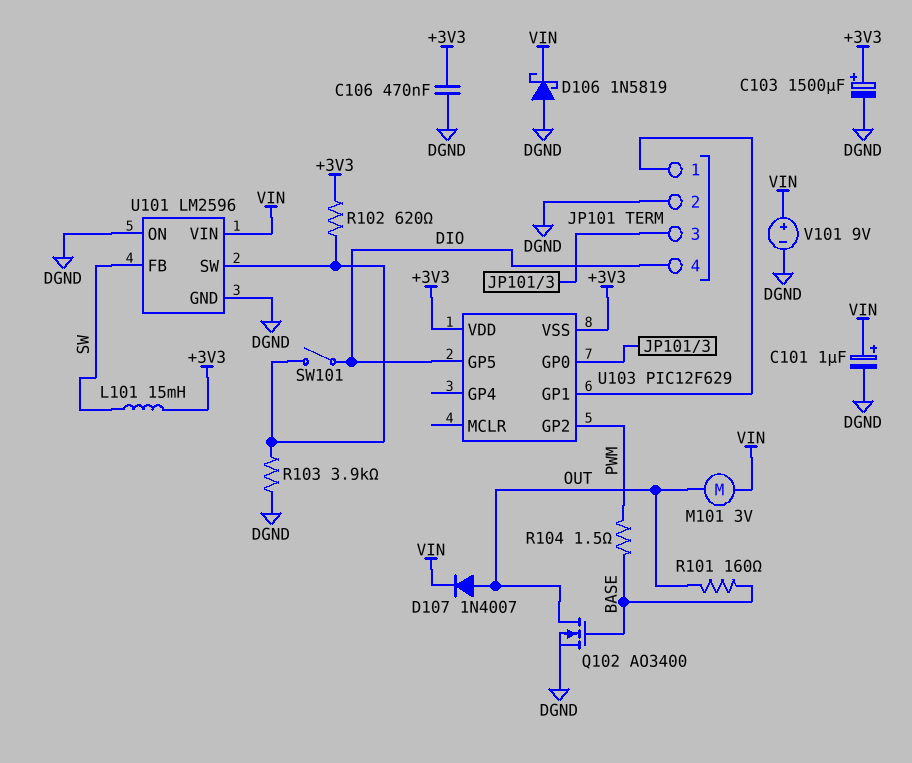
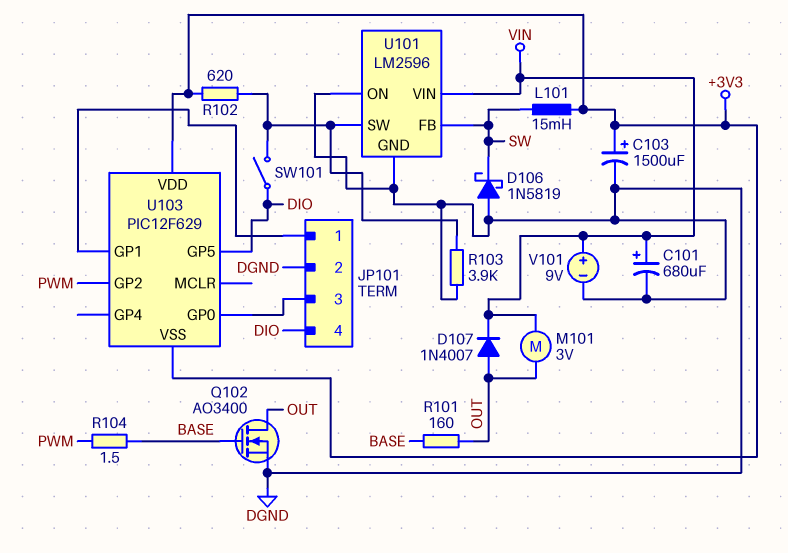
C101: 1uF (plus VIN, minus DGND) -> 680uF (plus VIN, minus DGND)
C106: 470nF (+3V3, DGND) -> none
D106: schottky 1N5819 (A DGND, K VIN) -> schottky 1N5819 (A DGND, K SW)

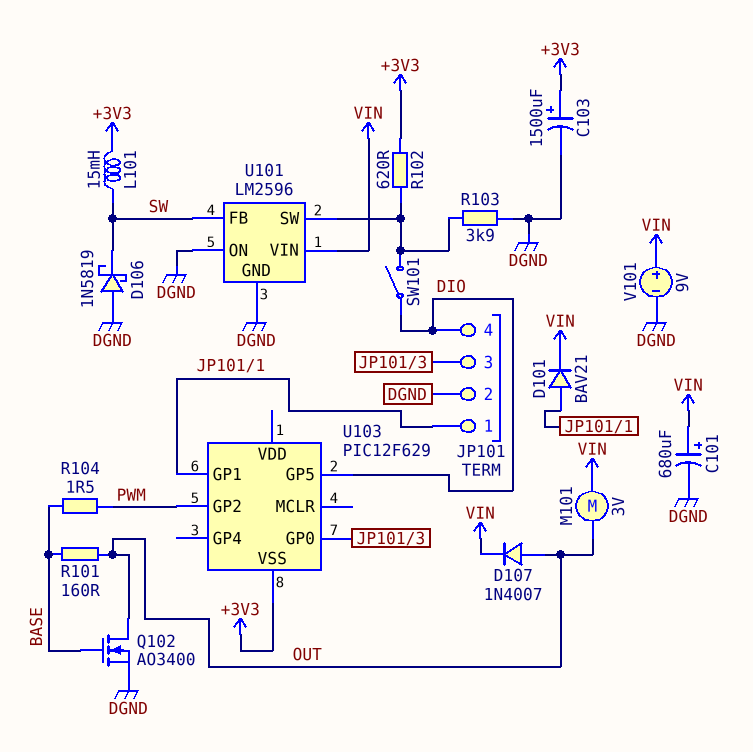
D101: none -> diode BAV21 (A JP101/1, K VIN)
U103 pin VDD: +3V3 -> none

